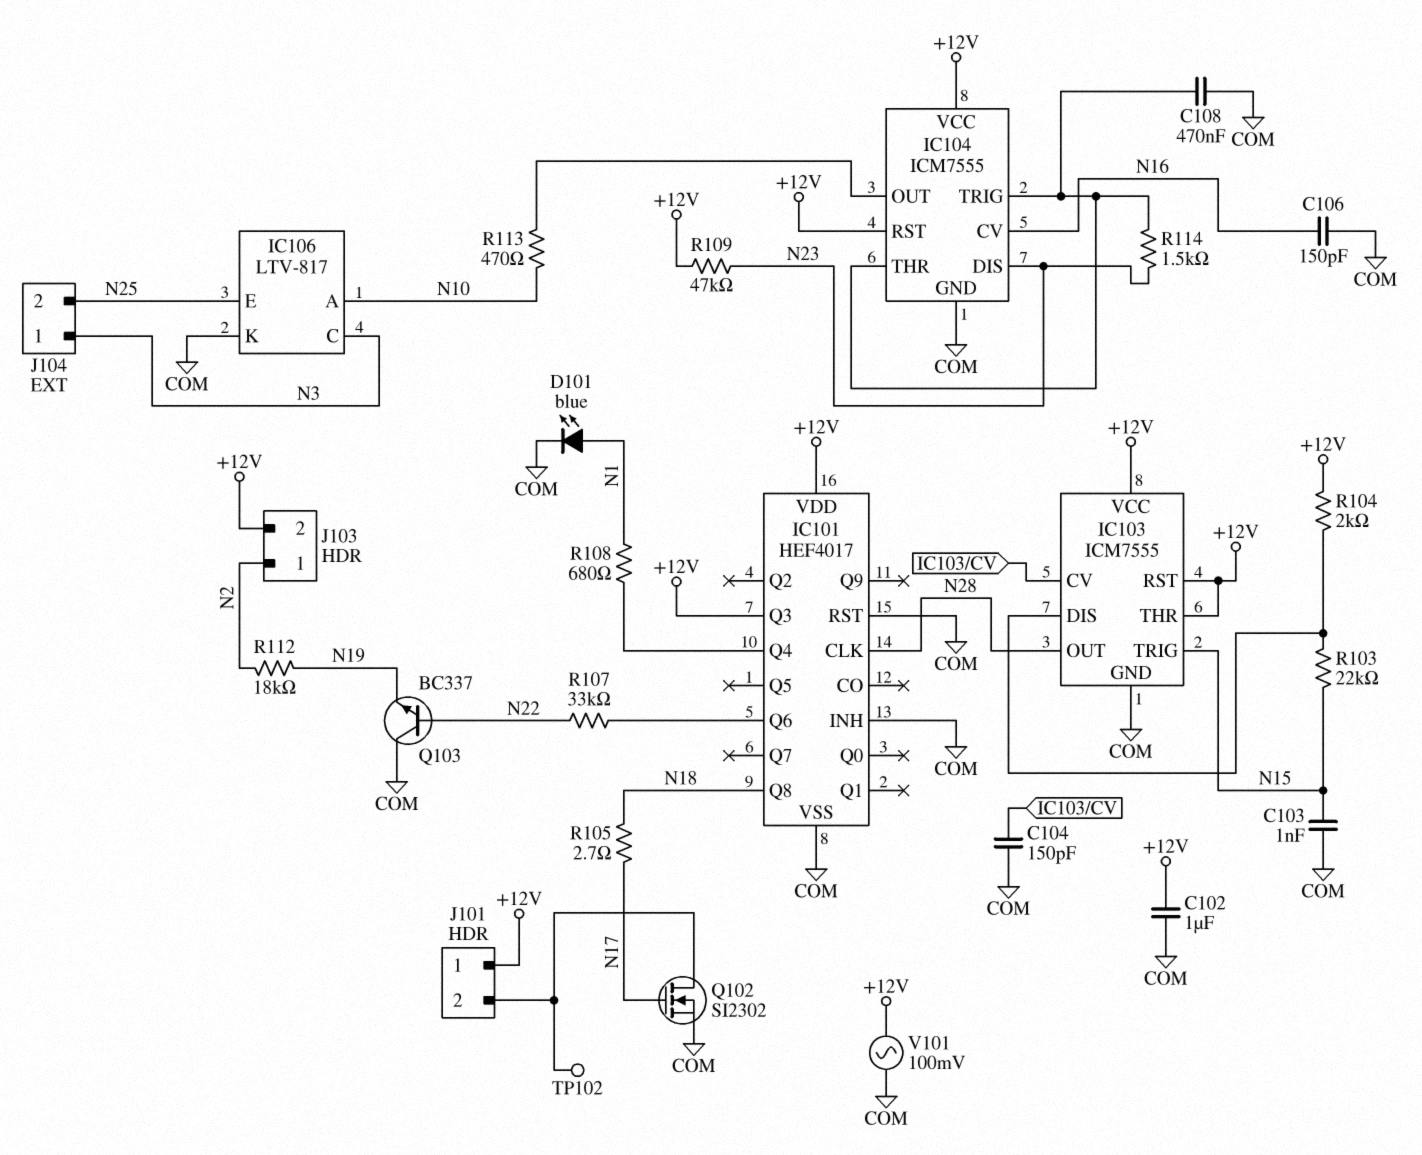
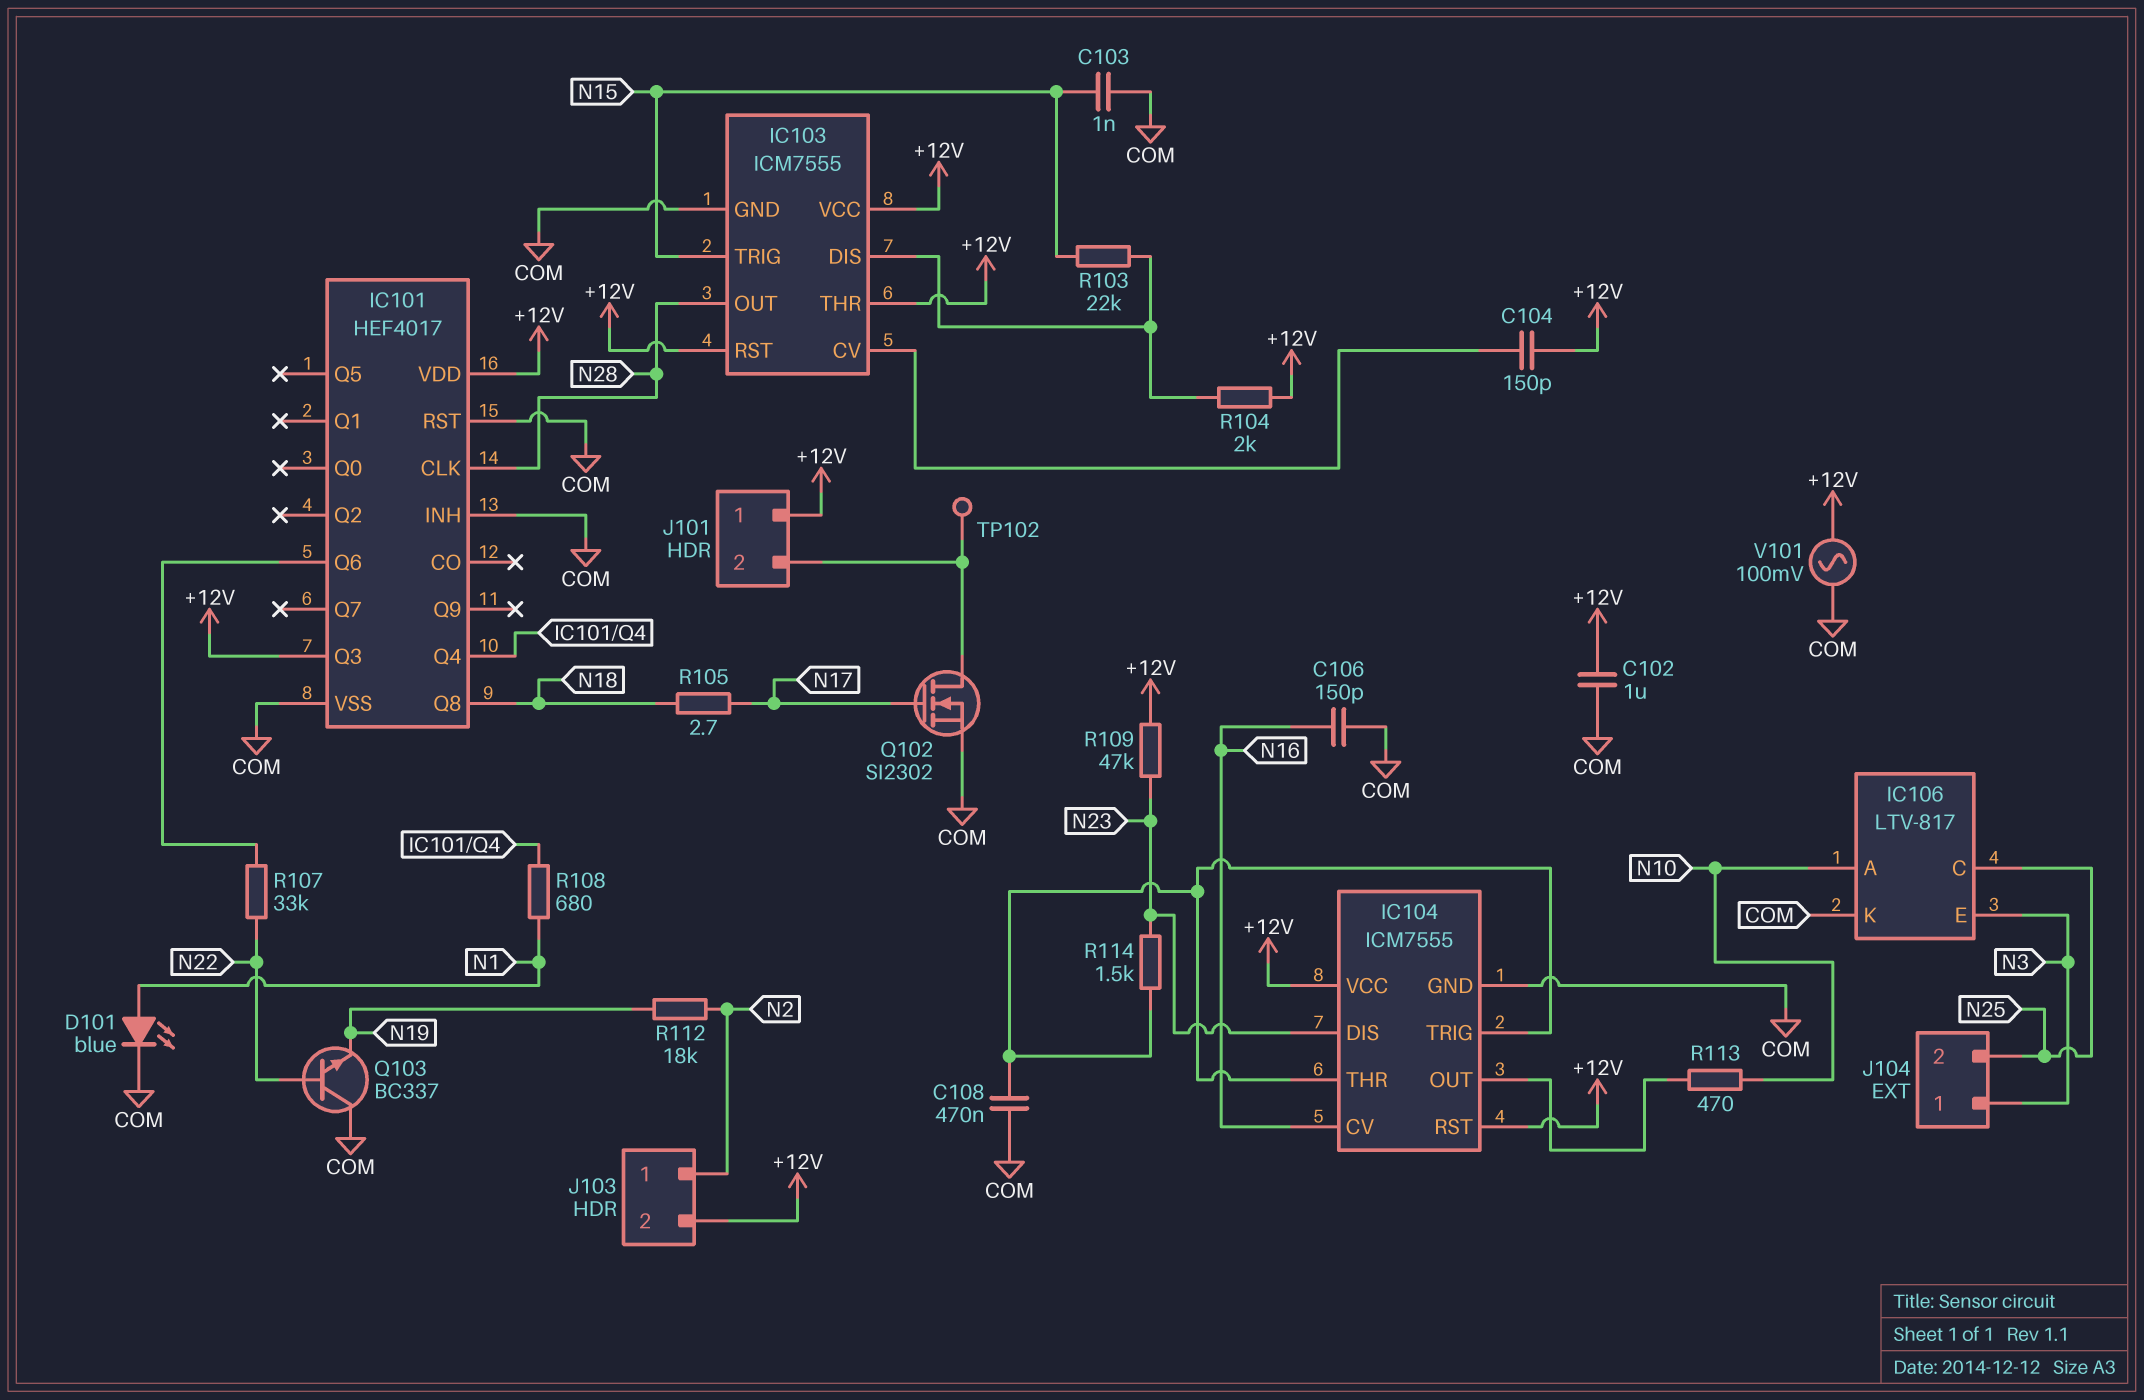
C104: 150pF (COM, IC103/CV) -> 150pF (+12V, IC103/CV)
IC106 pin C: N3 -> N25
IC106 pin E: N25 -> N3

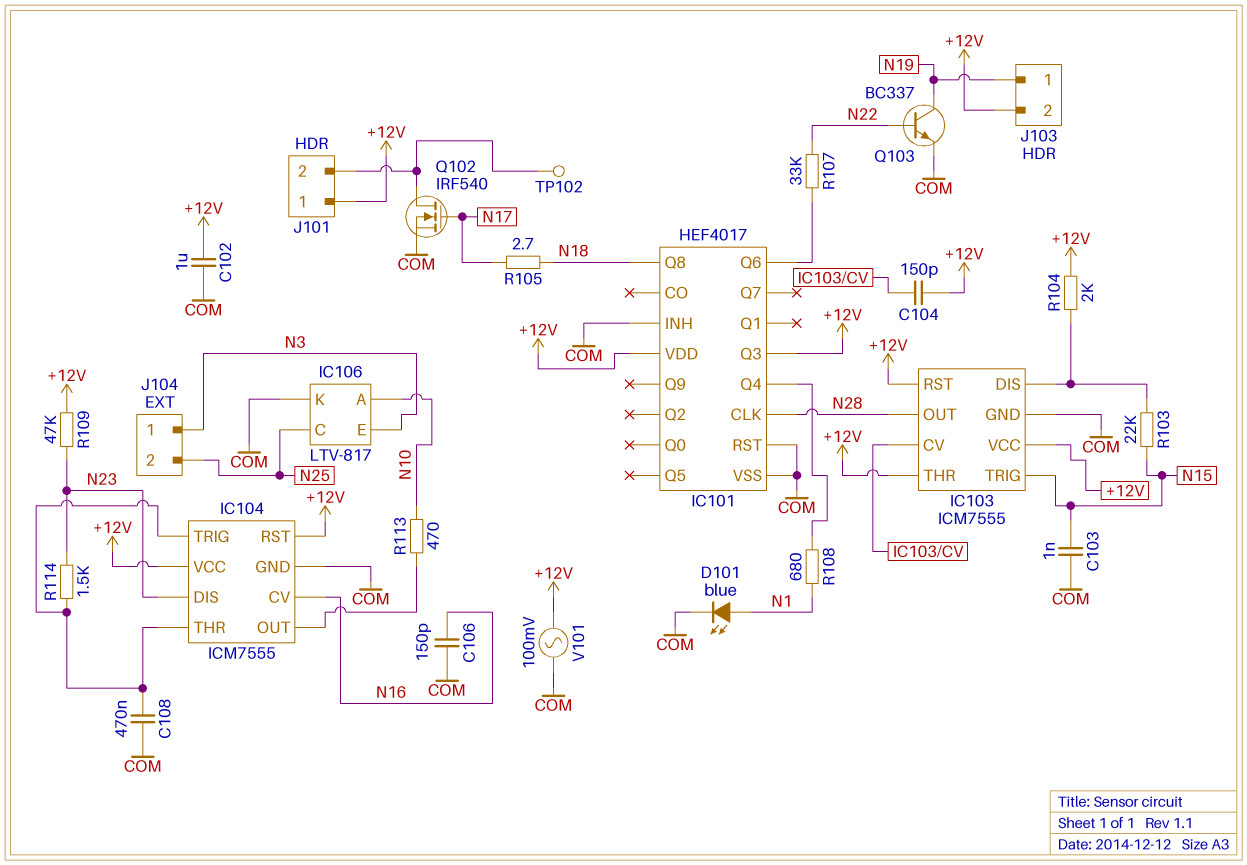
J103 pin 1: N2 -> N19
Q102: NMOS SI2302 (G N17, D J101/2, S COM) -> NMOS IRF540 (G N17, D J101/2, S COM)
Q103: NPN BC337 (B N22, C COM, E N19) -> NPN BC337 (B N22, C N19, E COM)
R112: 18k (N2, N19) -> none

